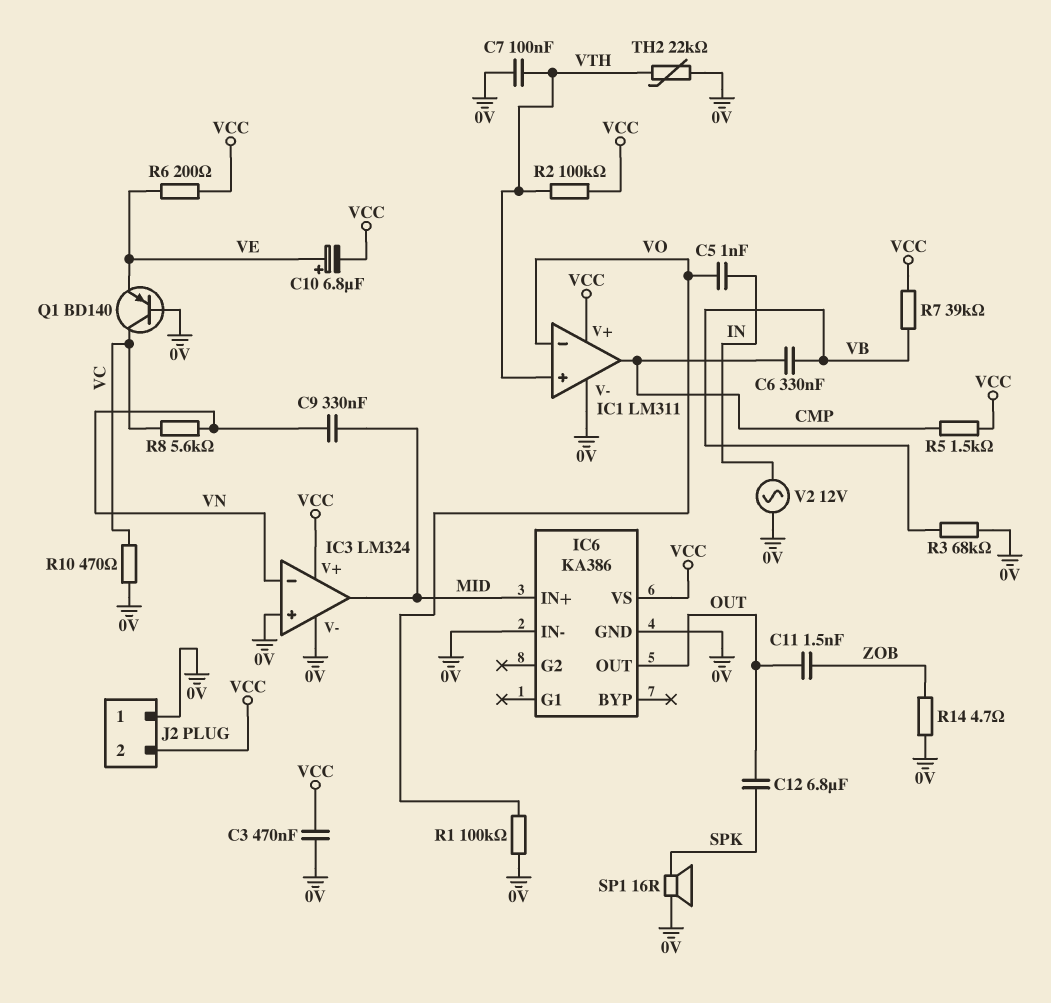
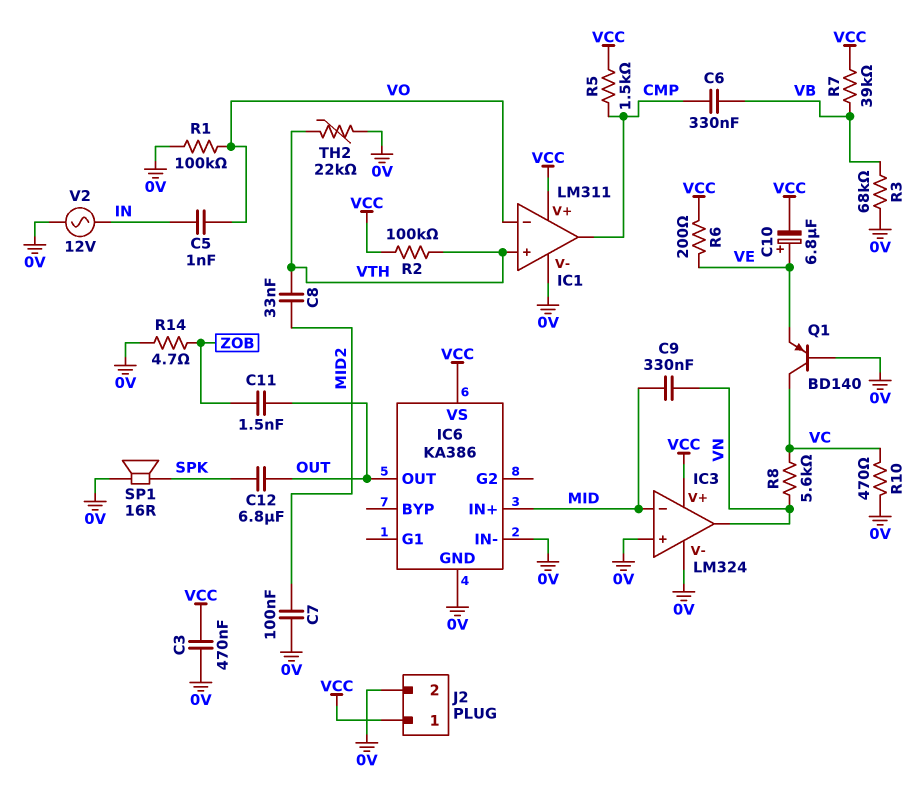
C7: 100nF (0V, VTH) -> 100nF (0V, MID2)
C8: none -> 33nF (MID2, VTH)
IC3 pin in-: VN -> MID
IC3 pin out: MID -> VN
J2 pin 1: 0V -> VCC
J2 pin 2: VCC -> 0V

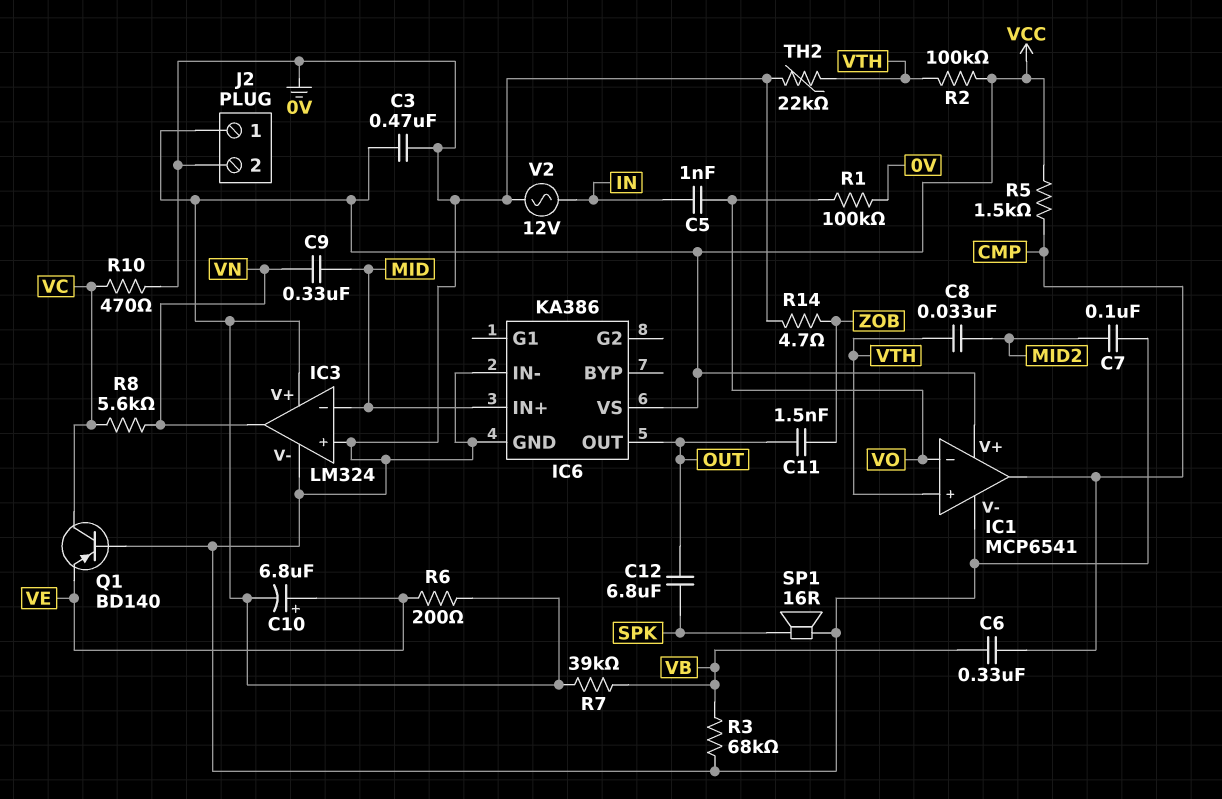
IC1: LM311 -> MCP6541

